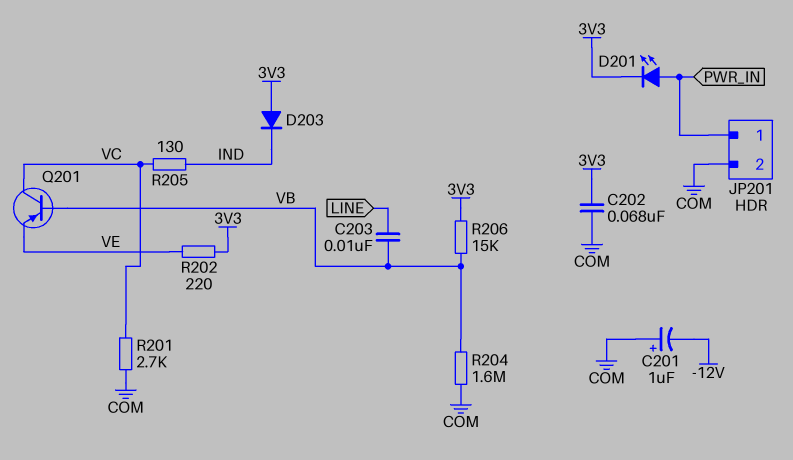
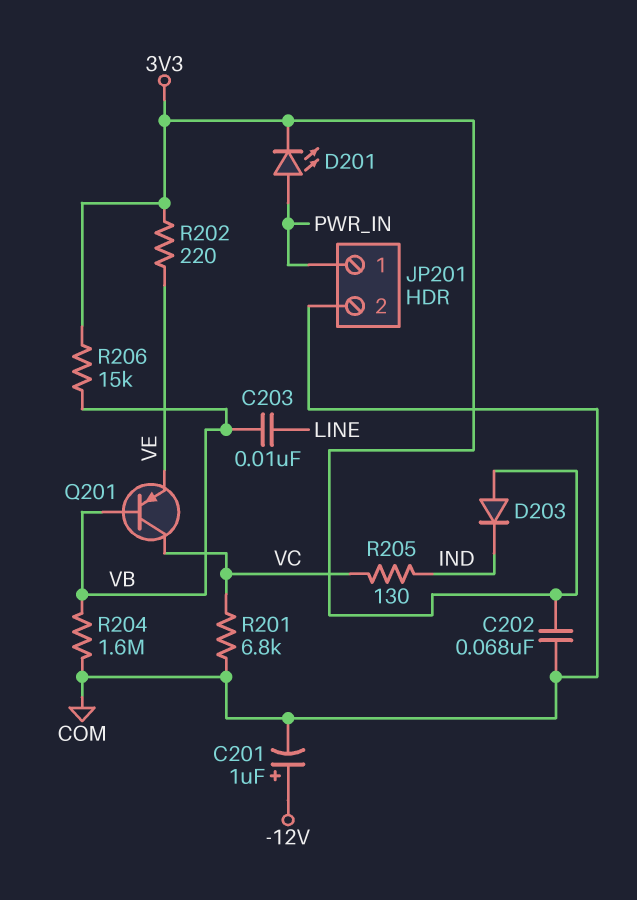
C201: 1uF (plus COM, minus -12V) -> 1uF (plus -12V, minus COM)
R201: 2.7k (COM, VC) -> 6.8k (COM, VC)

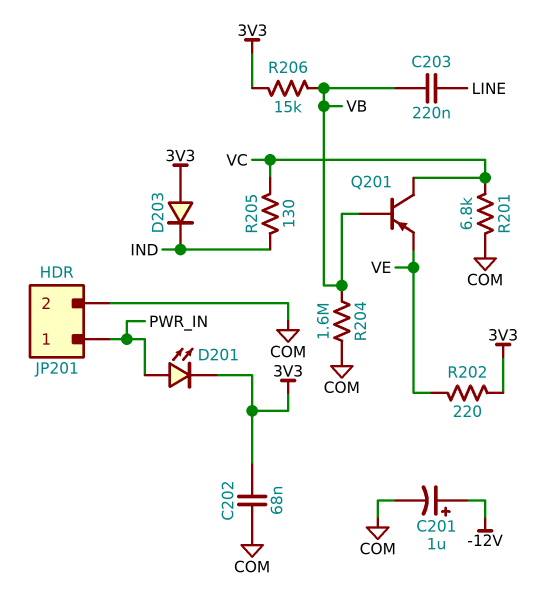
C203: 10nF (LINE, VB) -> 220nF (LINE, VB)

